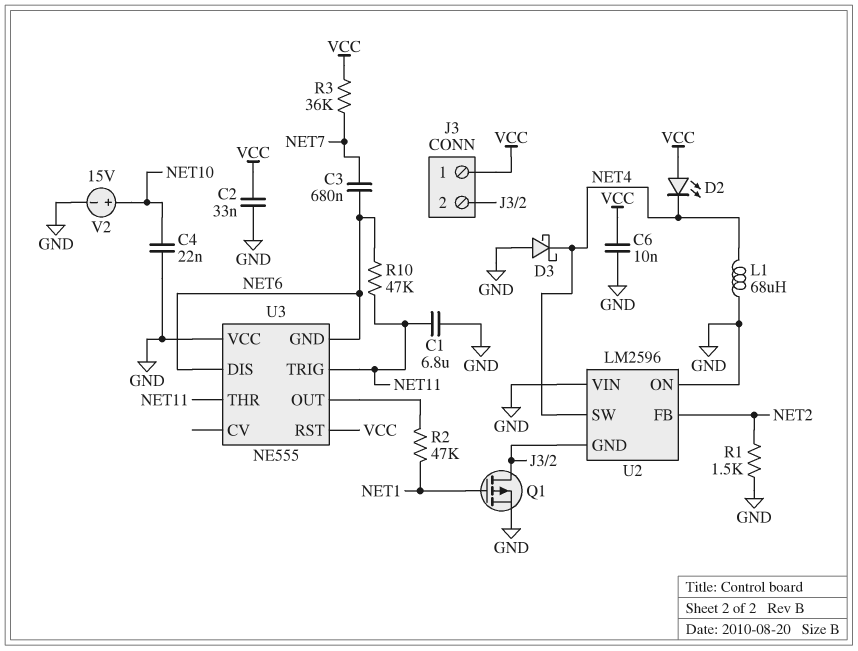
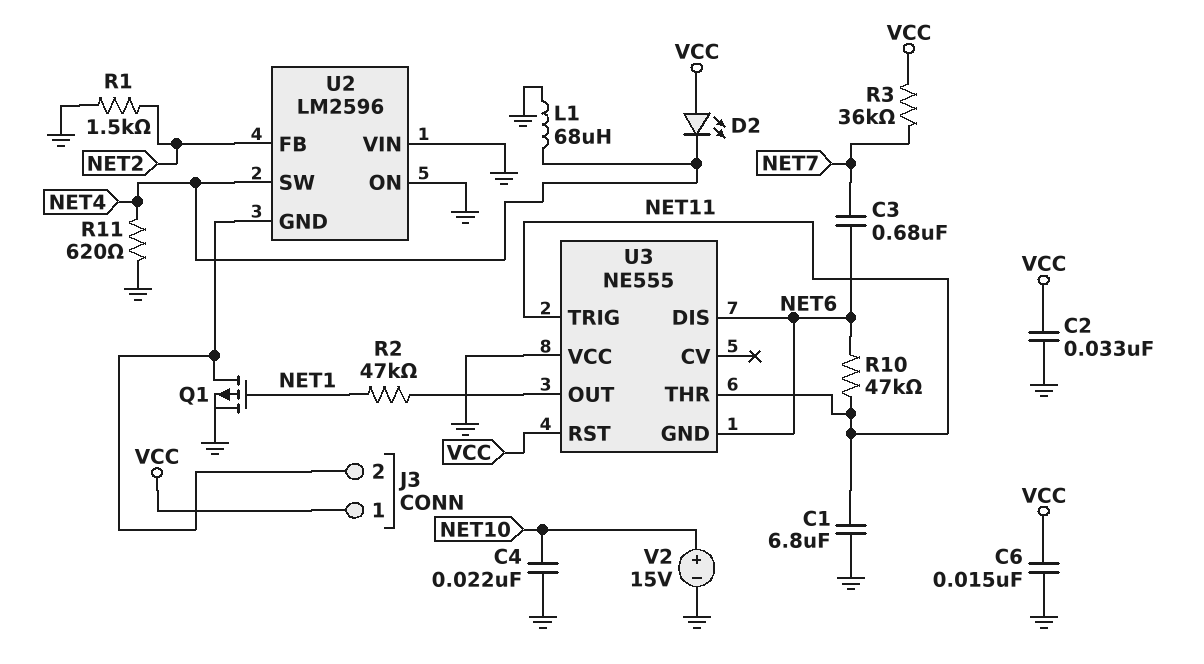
C6: 10nF (GND, VCC) -> 15nF (GND, VCC)
D3: schottky (A GND, K NET4) -> none
R11: none -> 620 (GND, NET4)

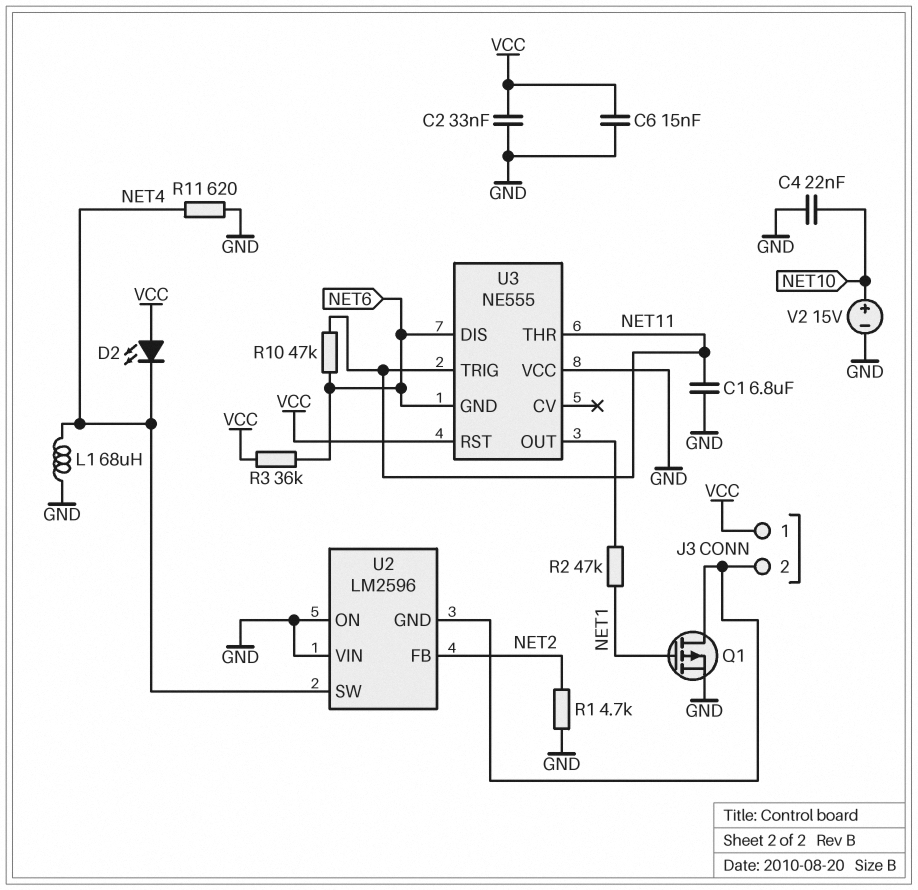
C3: 680nF (NET6, NET7) -> none
R1: 1.5k (GND, NET2) -> 4.7k (GND, NET2)
R3: 36k (NET7, VCC) -> 36k (NET6, VCC)

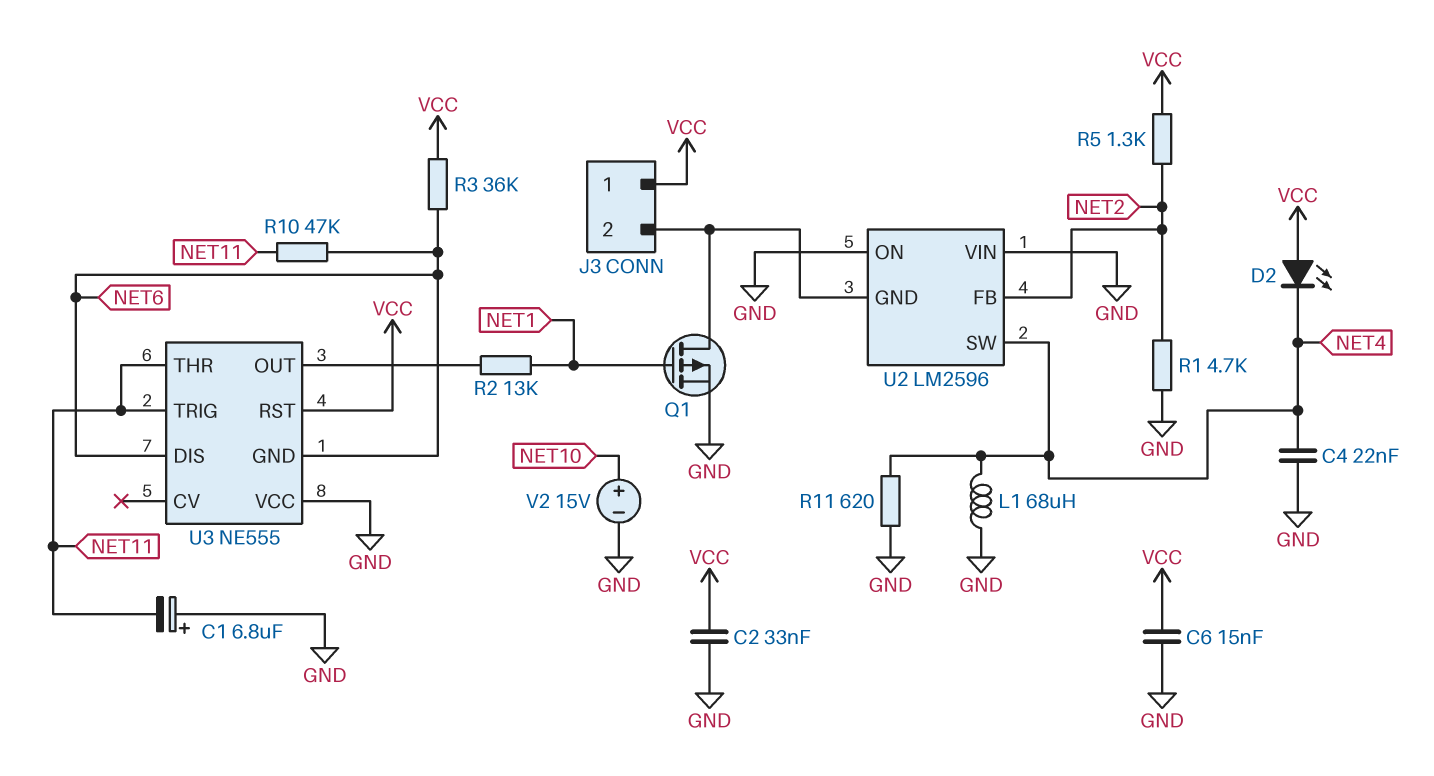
C1: 6.8uF (GND, NET11) -> 6.8uF (plus GND, minus NET11)
C4: 22nF (GND, NET10) -> 22nF (GND, NET4)
R2: 47k (NET1, U3/OUT) -> 13k (NET1, U3/OUT)
R5: none -> 1.3k (NET2, VCC)

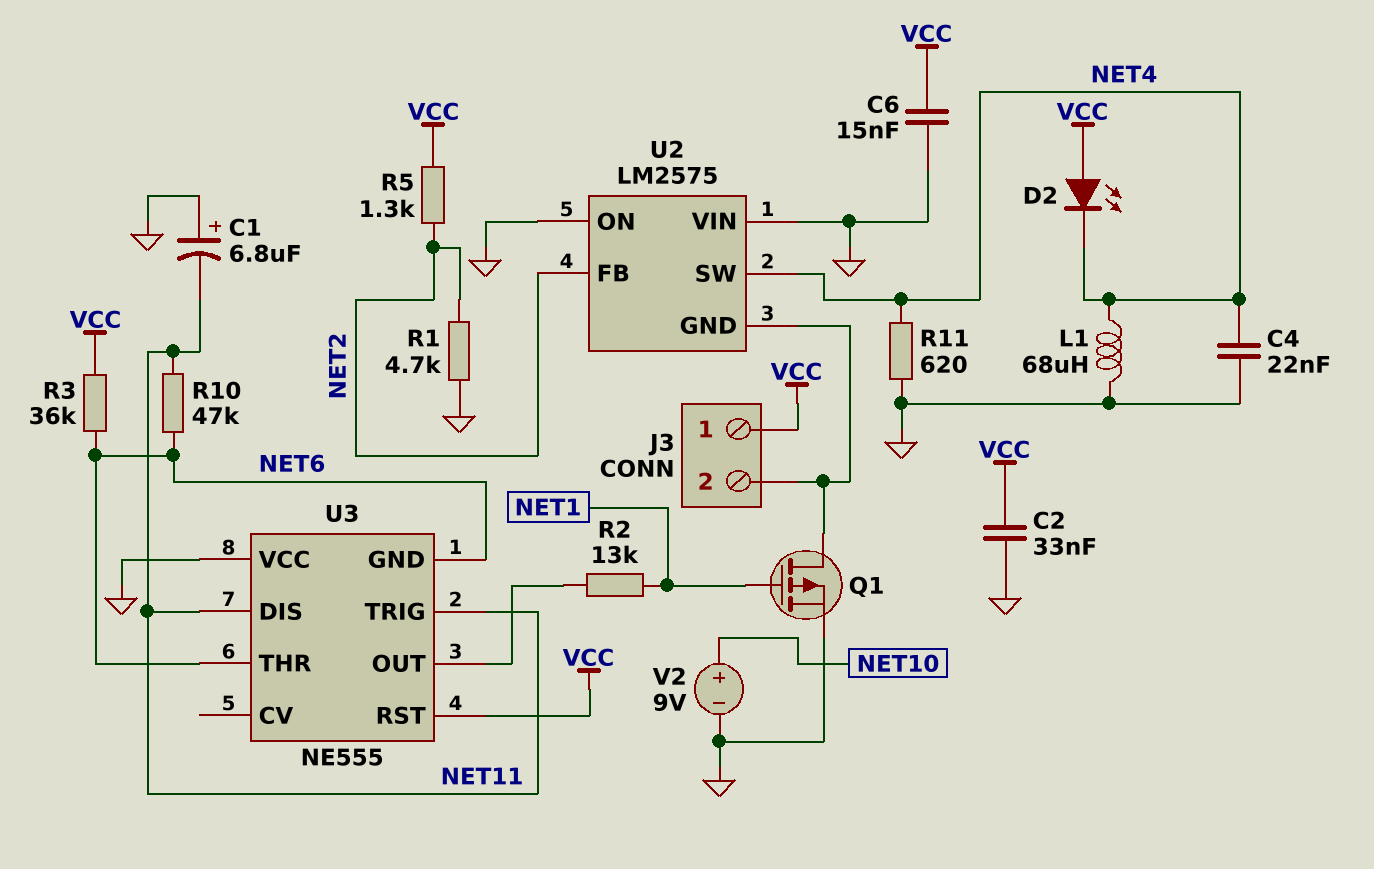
U2: LM2596 -> LM2575
U3 pin DIS: NET6 -> NET11
U3 pin THR: NET11 -> NET6
V2: 15V (plus NET10, minus GND) -> 9V (plus NET10, minus GND)

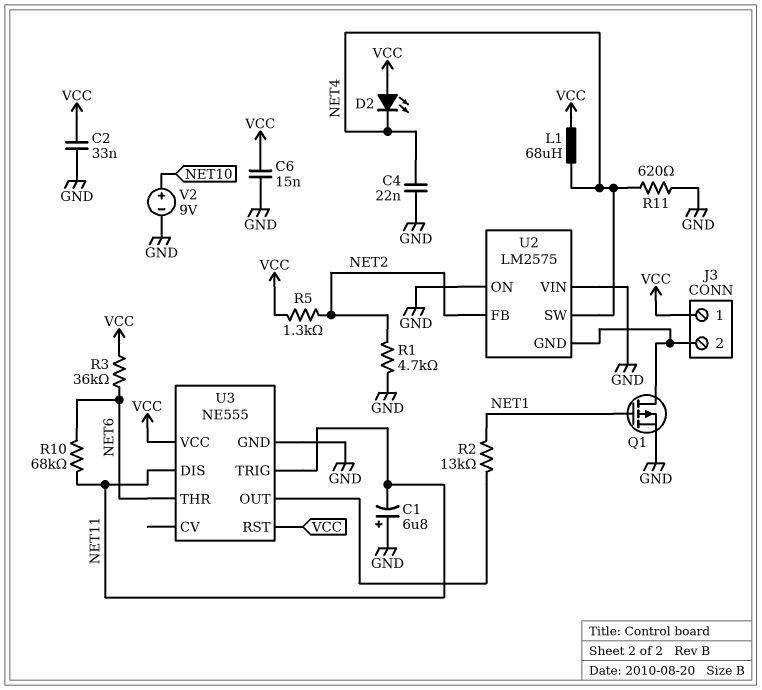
L1: 68uH (GND, NET4) -> 68uH (NET4, VCC)
R10: 47k (NET6, NET11) -> 68k (NET6, NET11)
U3 pin GND: NET6 -> GND
U3 pin VCC: GND -> VCC

